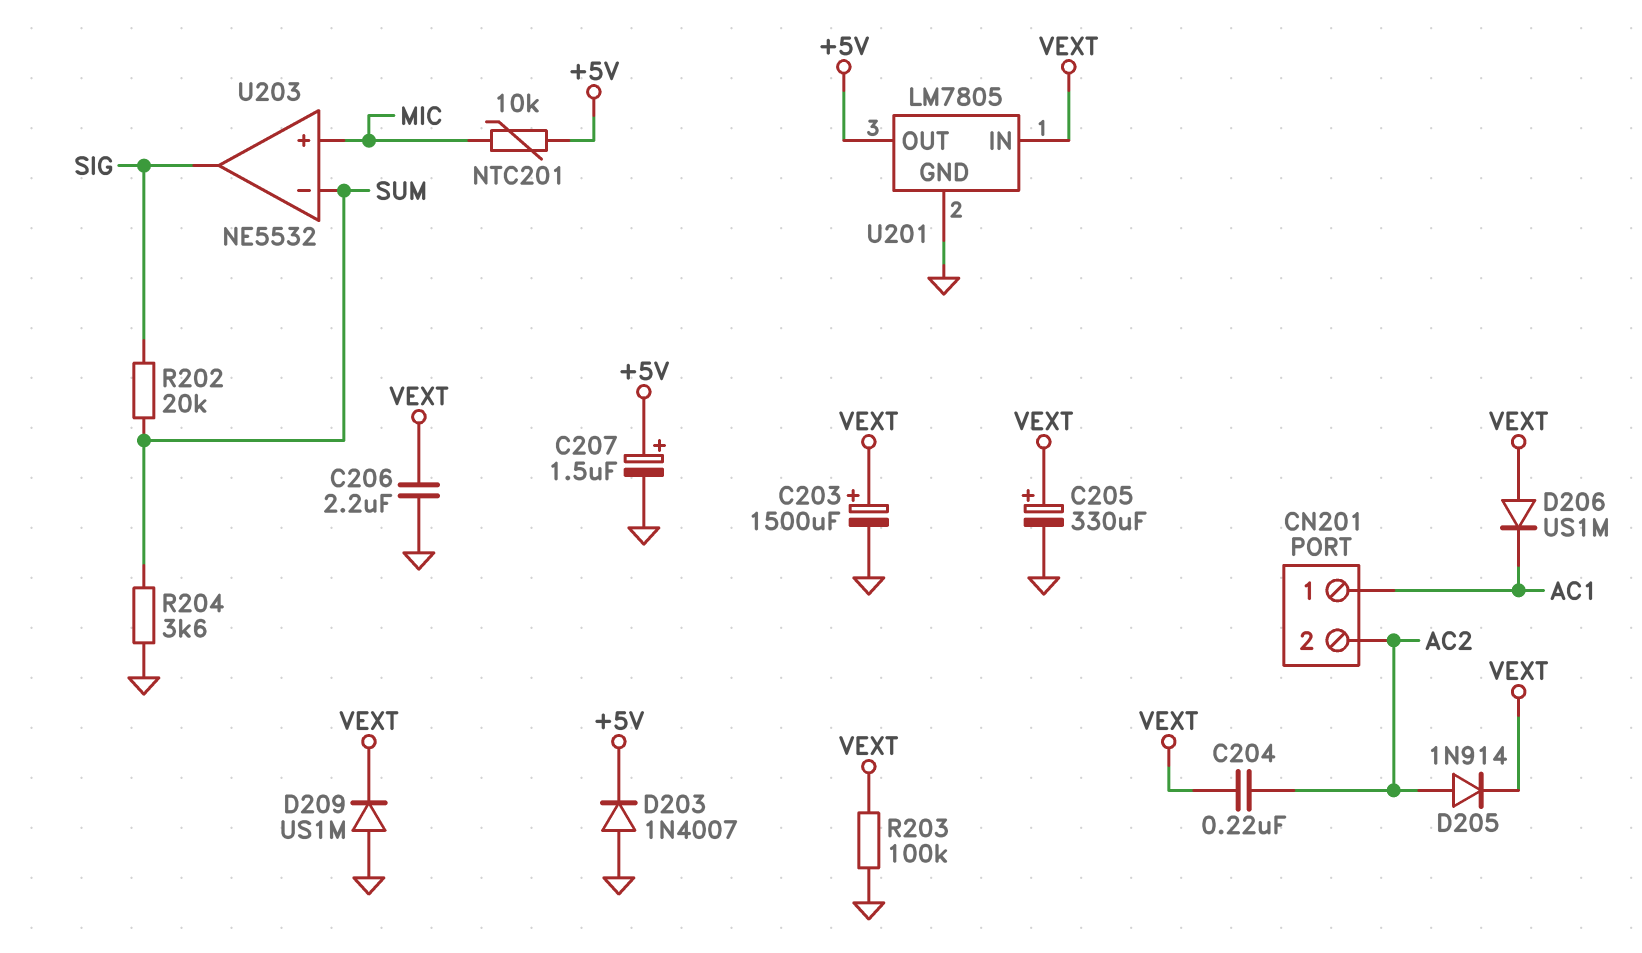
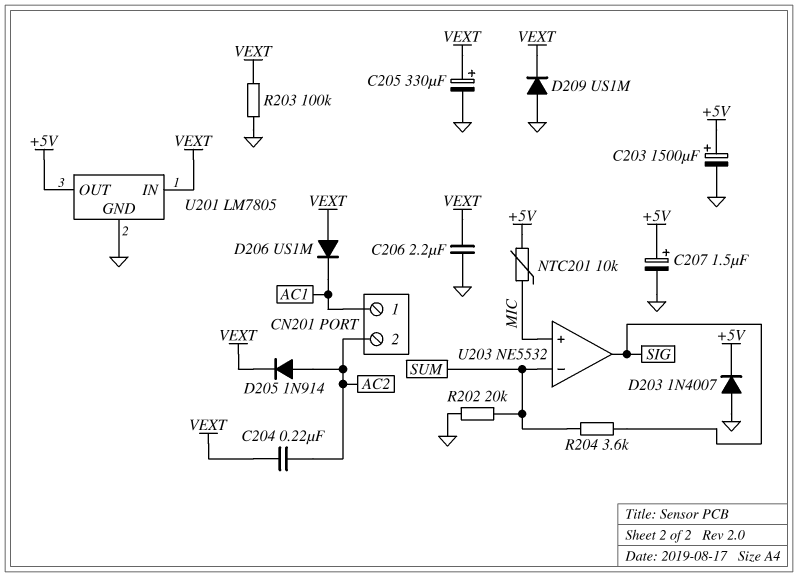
C203: 1500uF (plus VEXT, minus GND) -> 1500uF (plus +5V, minus GND)
R202: 20k (SIG, SUM) -> 20k (GND, SUM)
R204: 3.6k (GND, SUM) -> 3.6k (SIG, SUM)

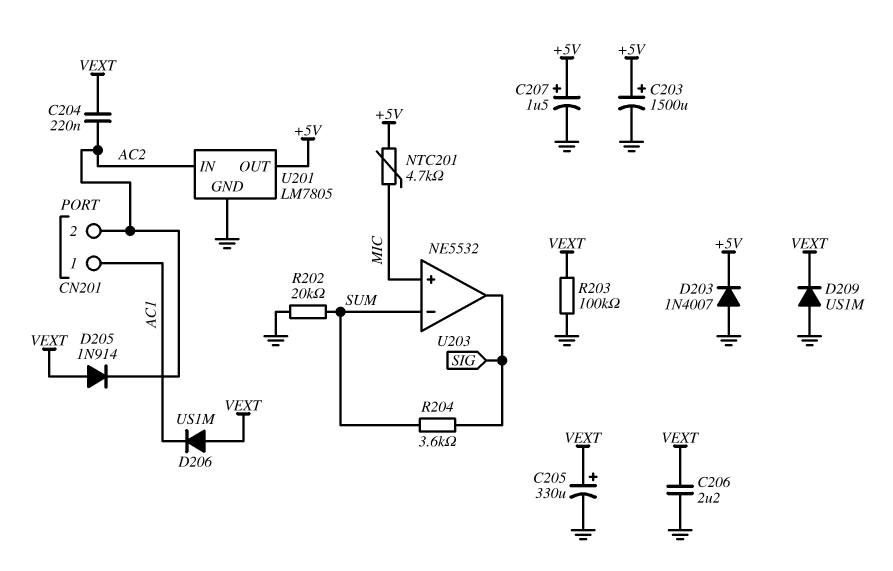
D205: diode 1N914 (A AC2, K VEXT) -> diode 1N914 (A VEXT, K AC2)
NTC201: 10k (+5V, MIC) -> 4.7k (+5V, MIC)
U201 pin IN: VEXT -> AC2

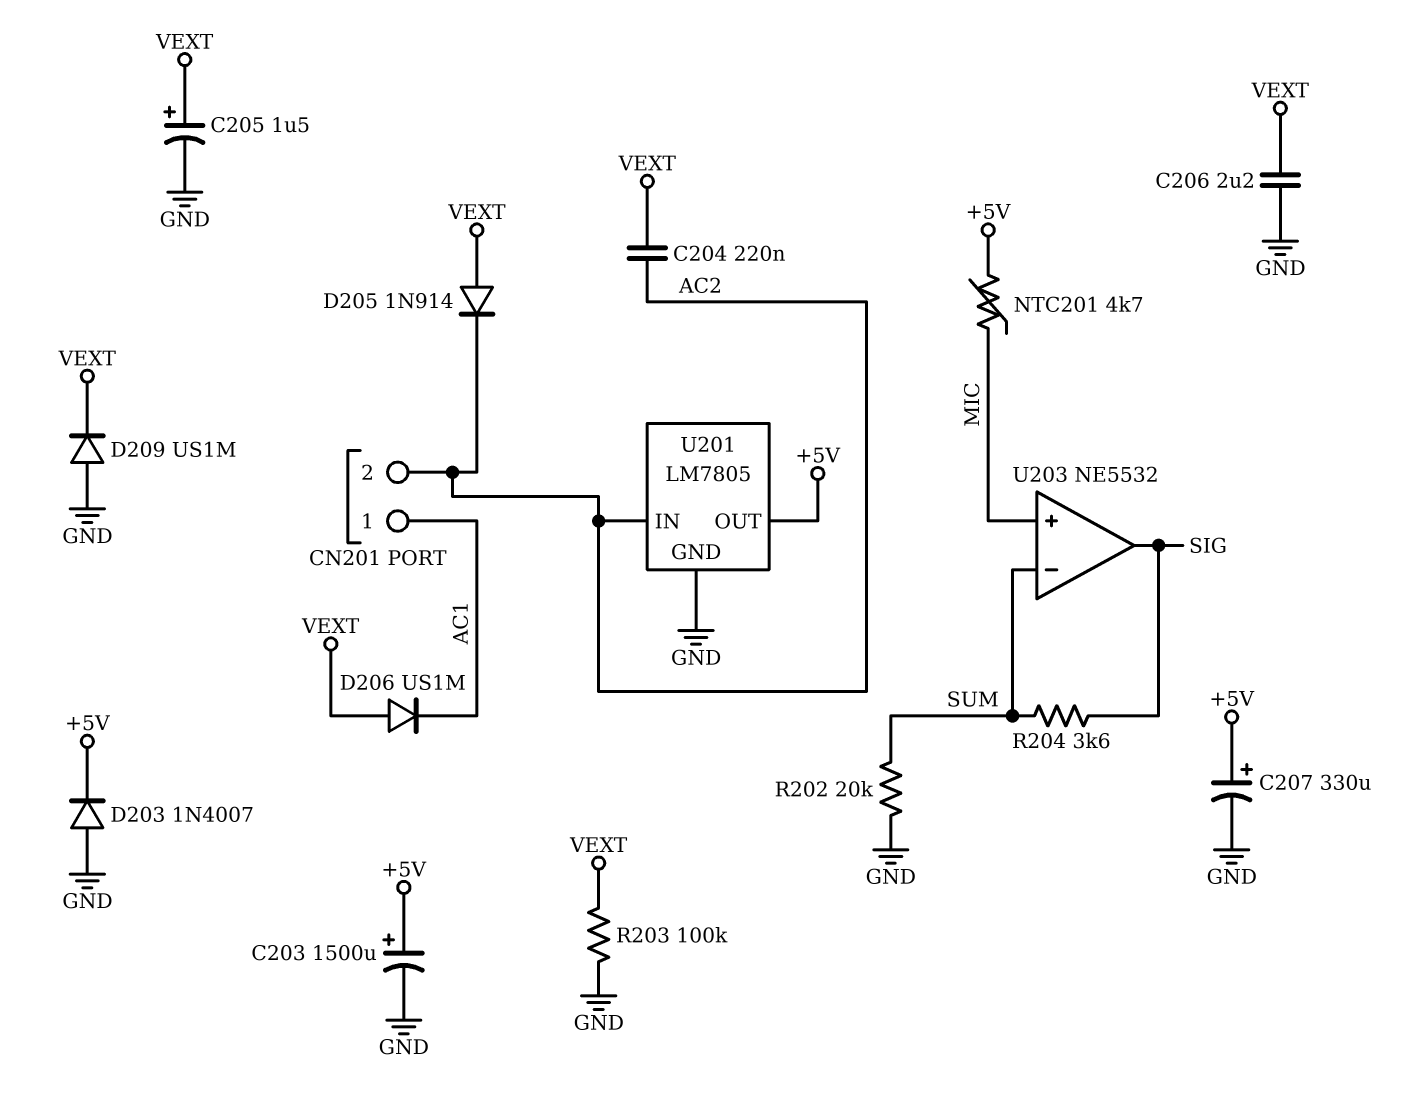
C205: 330uF (plus VEXT, minus GND) -> 1.5uF (plus VEXT, minus GND)
C207: 1.5uF (plus +5V, minus GND) -> 330uF (plus +5V, minus GND)

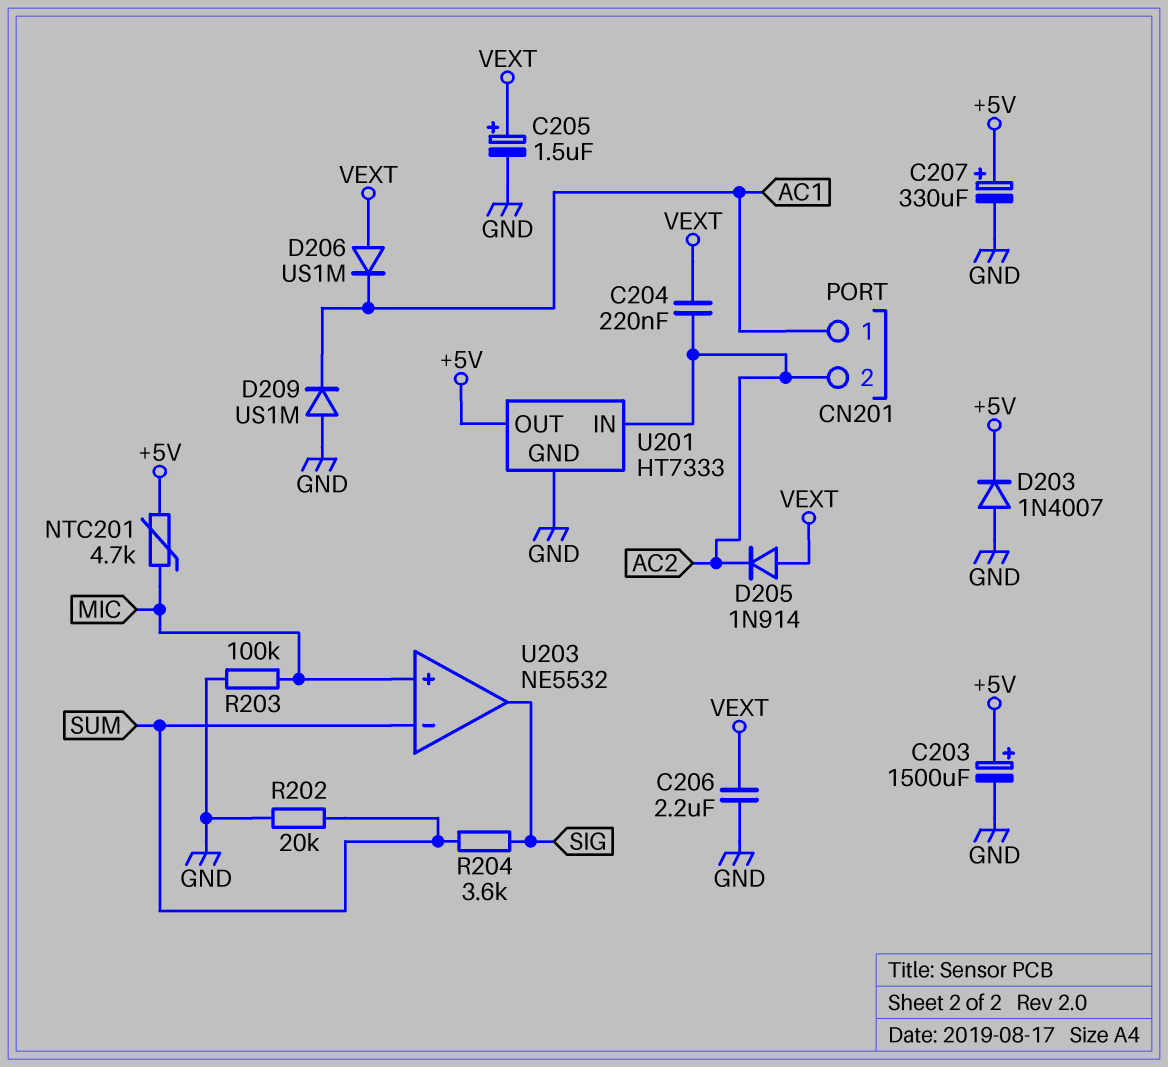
D209: diode US1M (A GND, K VEXT) -> diode US1M (A GND, K AC1)
R203: 100k (GND, VEXT) -> 100k (GND, MIC)
U201: LM7805 -> HT7333

